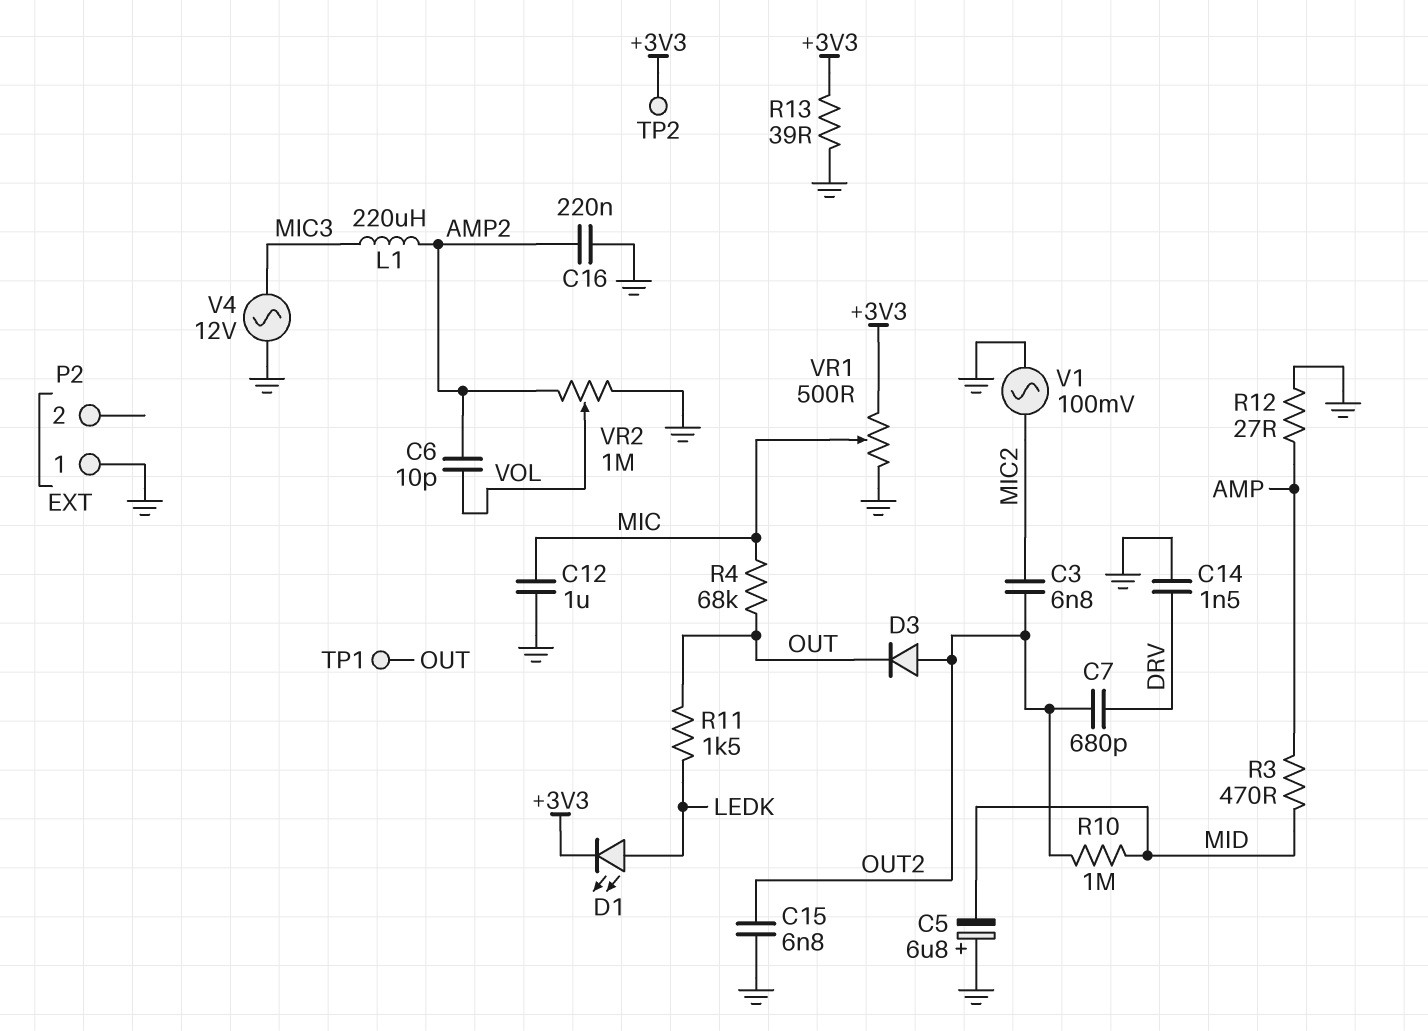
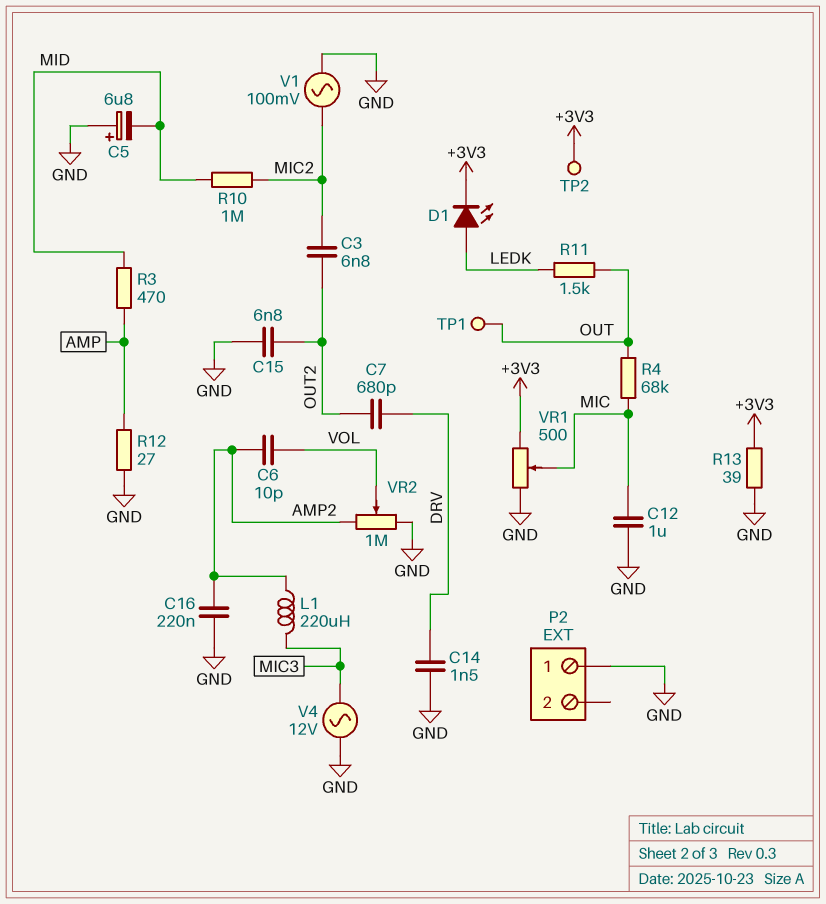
D3: diode (A OUT2, K OUT) -> none
R10: 1M (MID, OUT2) -> 1M (MIC2, MID)

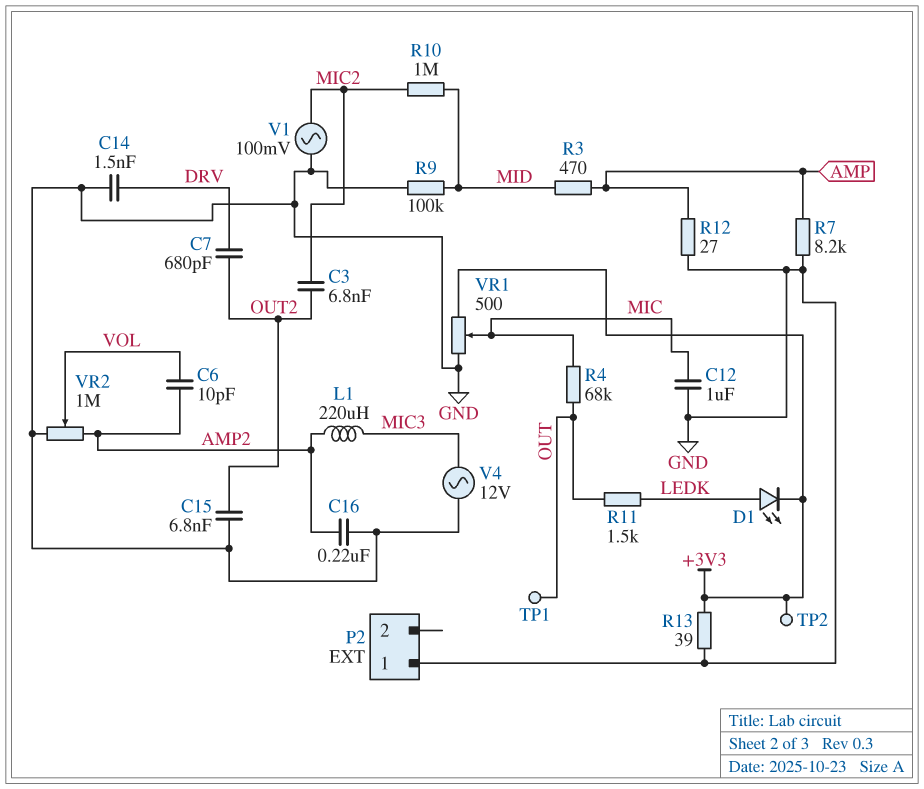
C5: 6.8uF (plus GND, minus MID) -> none
R7: none -> 8.2k (AMP, GND)
R9: none -> 100k (GND, MID)

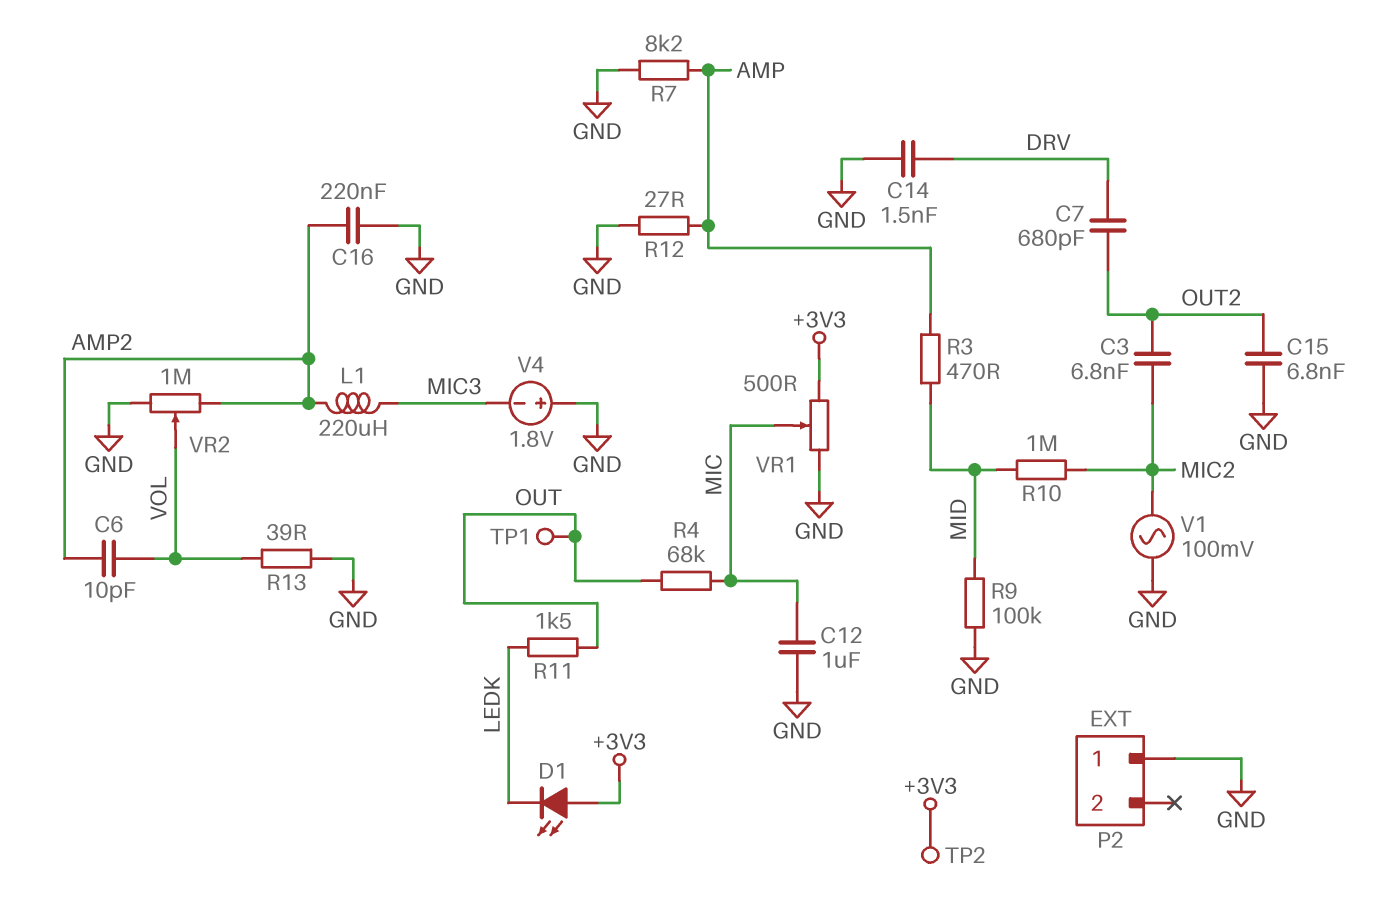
D1: LED (A LEDK, K +3V3) -> LED (A +3V3, K LEDK)
R13: 39 (+3V3, GND) -> 39 (GND, VOL)
V4: AC 12V (GND, MIC3) -> 1.8V (plus GND, minus MIC3)

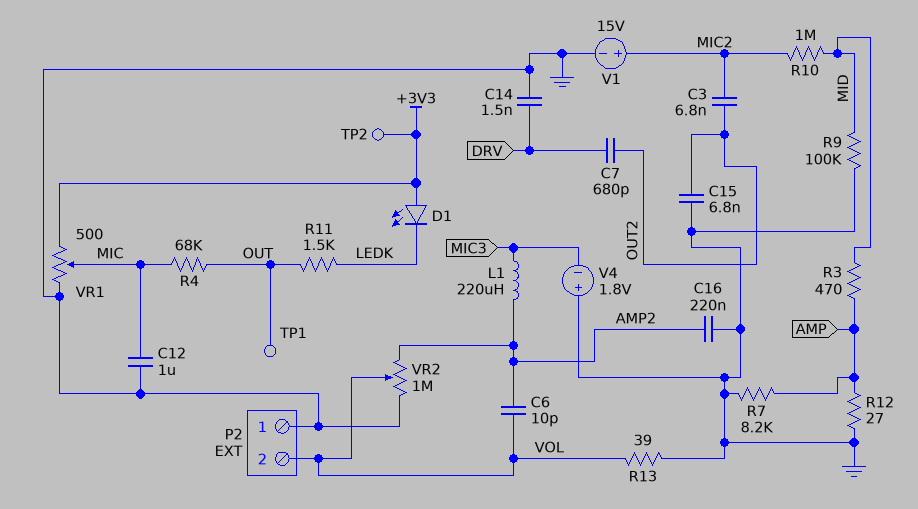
P2 pin 2: none -> VOL
V1: AC 100mV (GND, MIC2) -> 15V (plus MIC2, minus GND)

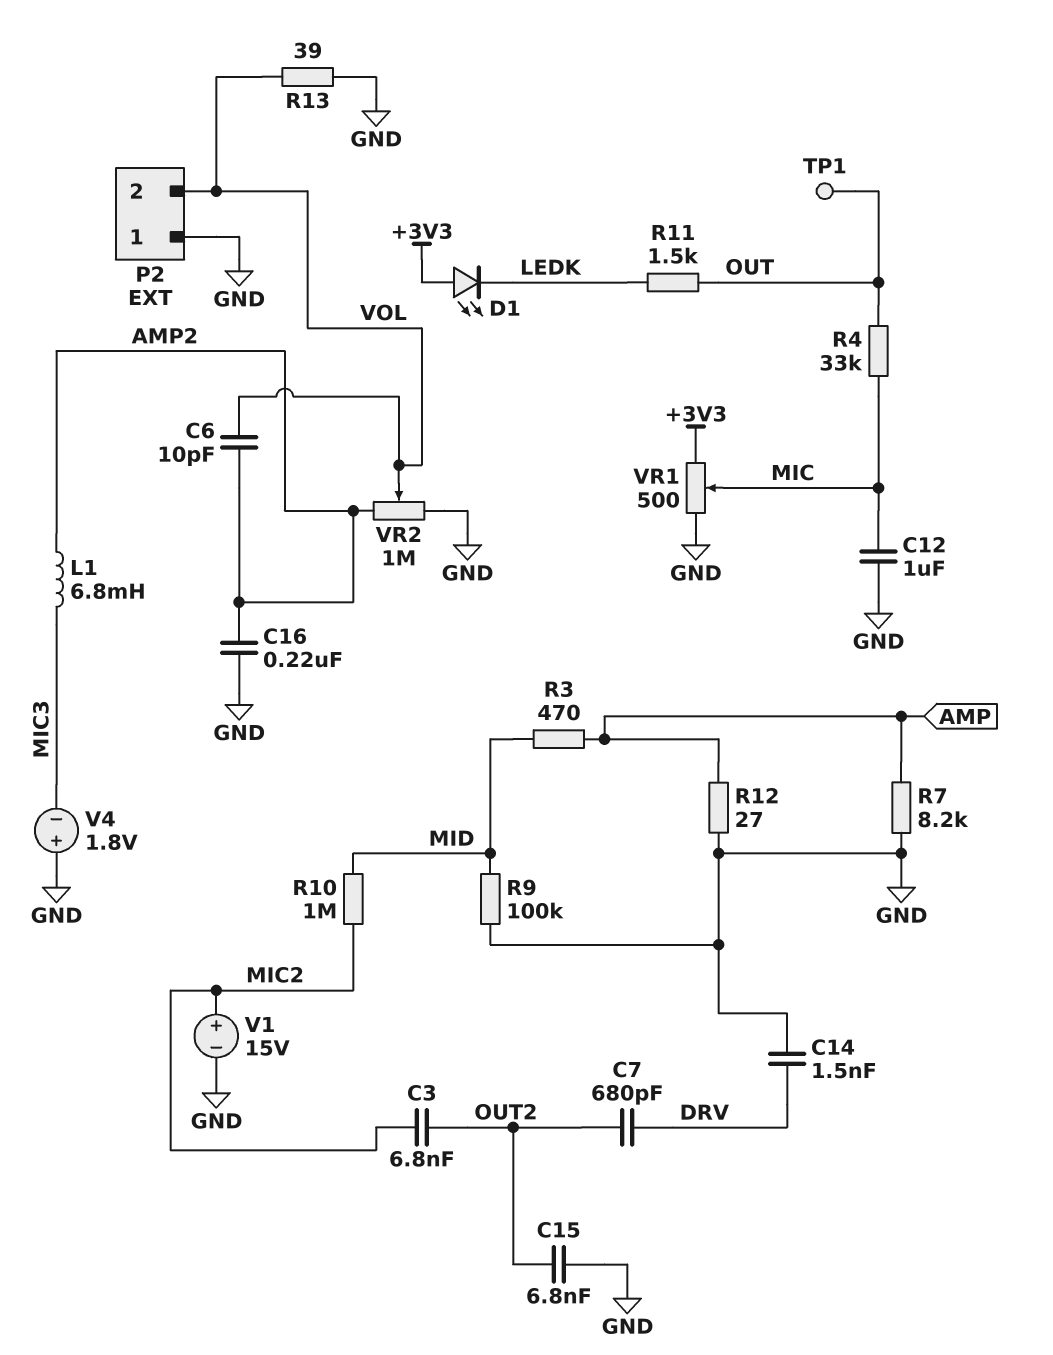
L1: 220uH (AMP2, MIC3) -> 6.8mH (AMP2, MIC3)
R4: 68k (MIC, OUT) -> 33k (MIC, OUT)
TP2: test point (+3V3) -> none

